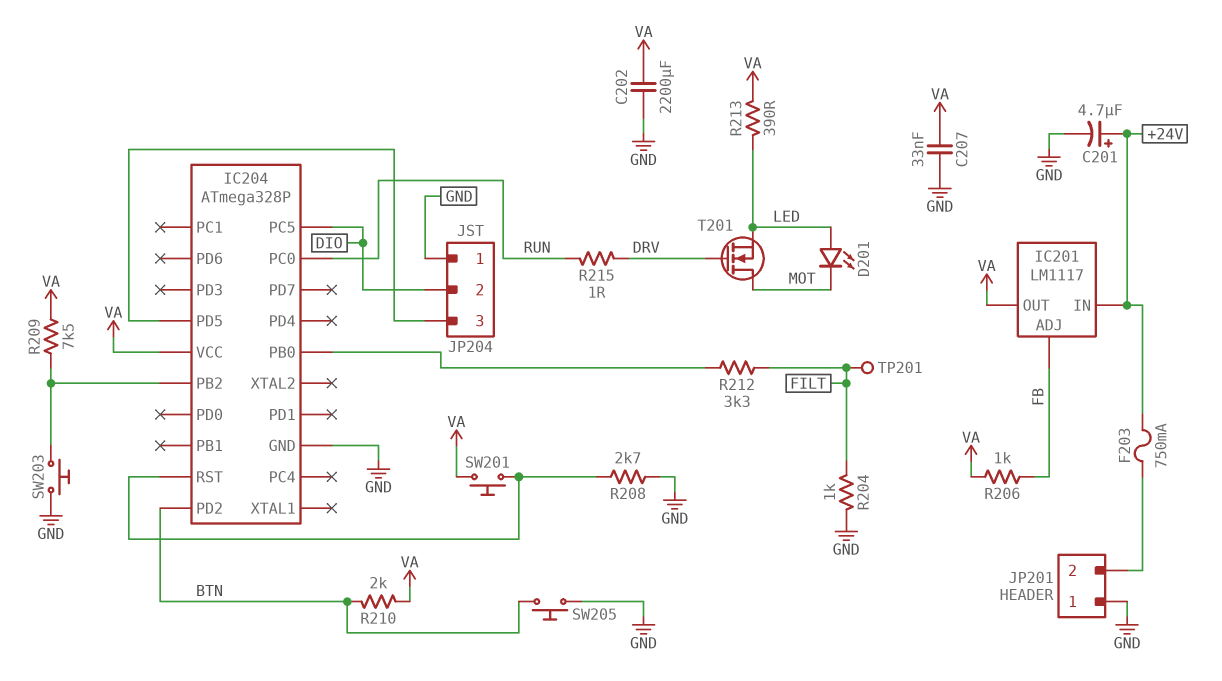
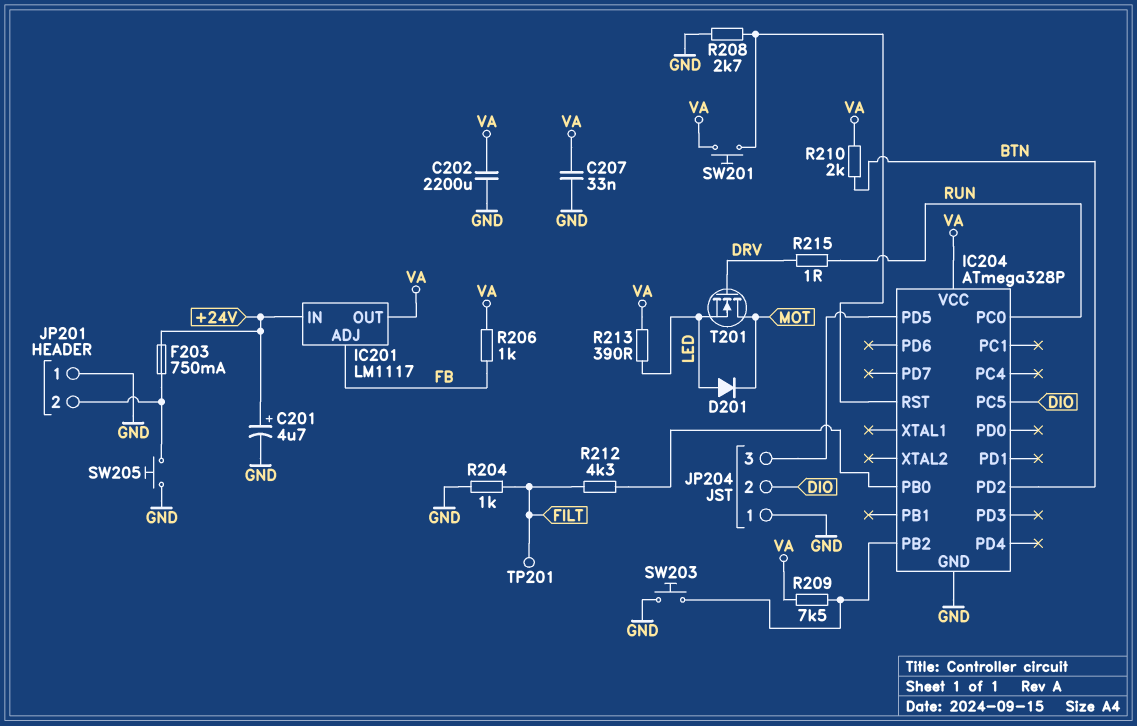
D201: LED (A LED, K MOT) -> diode (A LED, K MOT)
R212: 3.3k (FILT, IC204/PB0) -> 4.3k (FILT, IC204/PB0)
SW205: button (BTN, GND) -> button (GND, JP201/2)

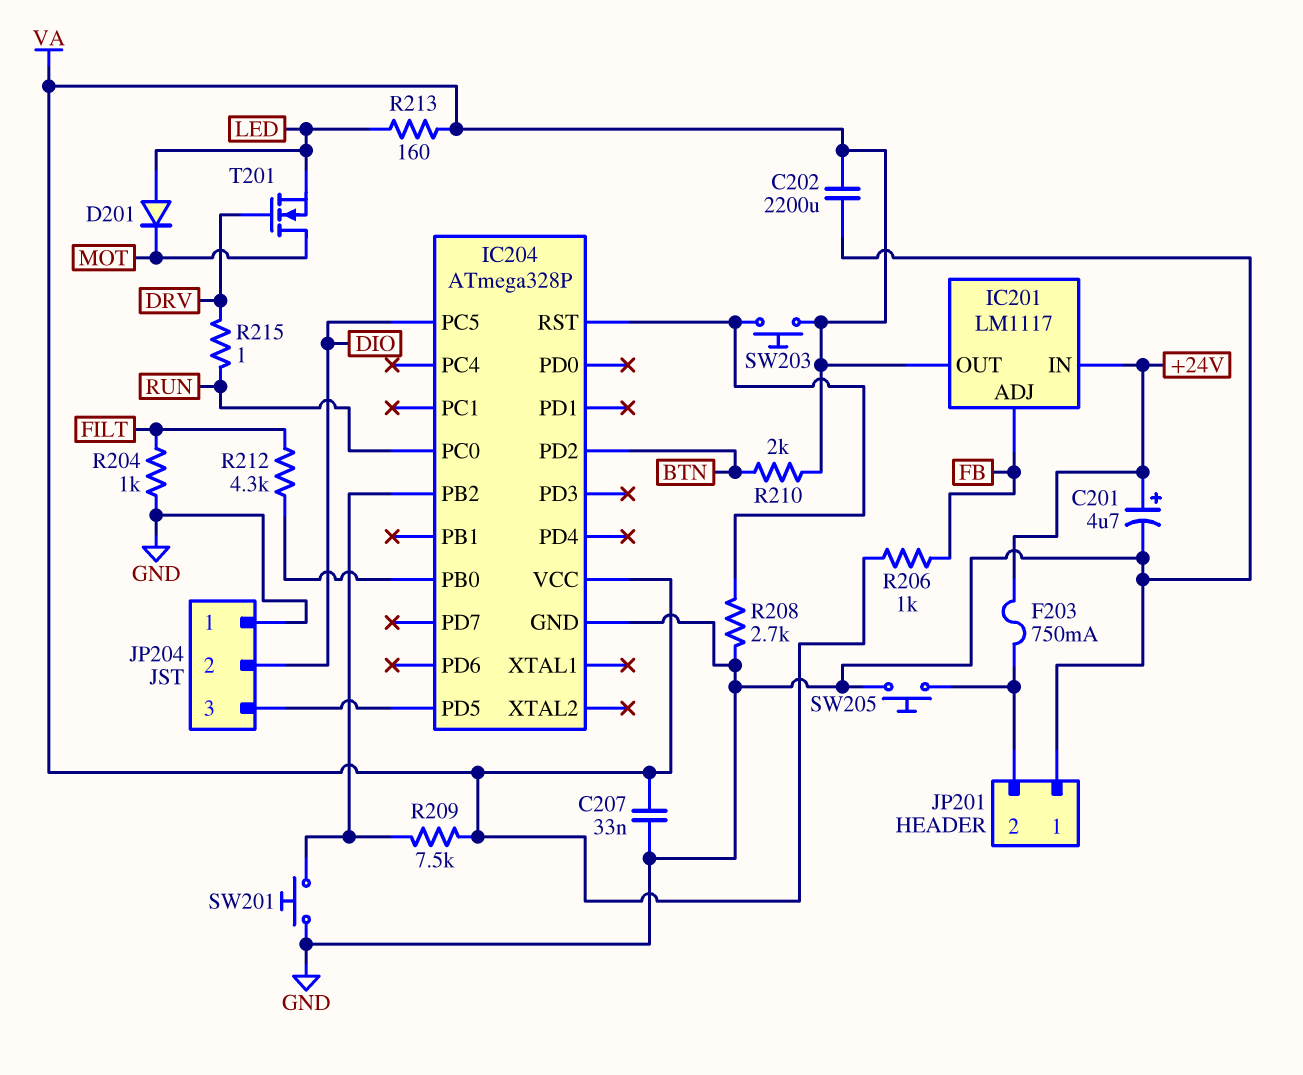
R213: 390 (LED, VA) -> 160 (LED, VA)
SW201: button (IC204/RST, VA) -> button (GND, IC204/PB2)
SW203: button (GND, IC204/PB2) -> button (IC204/RST, VA)
TP201: test point (FILT) -> none

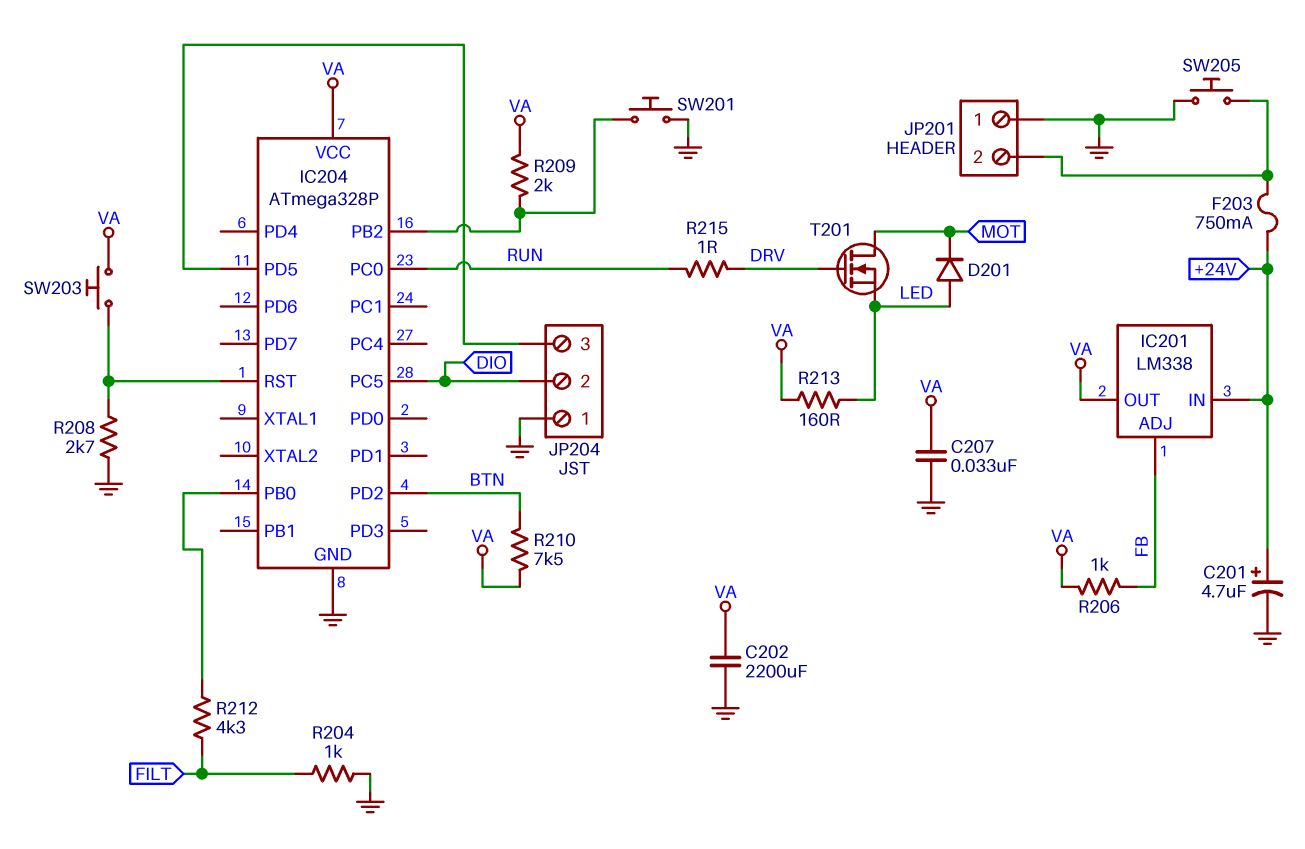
IC201: LM1117 -> LM338
R209: 7.5k (IC204/PB2, VA) -> 2k (IC204/PB2, VA)
R210: 2k (BTN, VA) -> 7.5k (BTN, VA)

